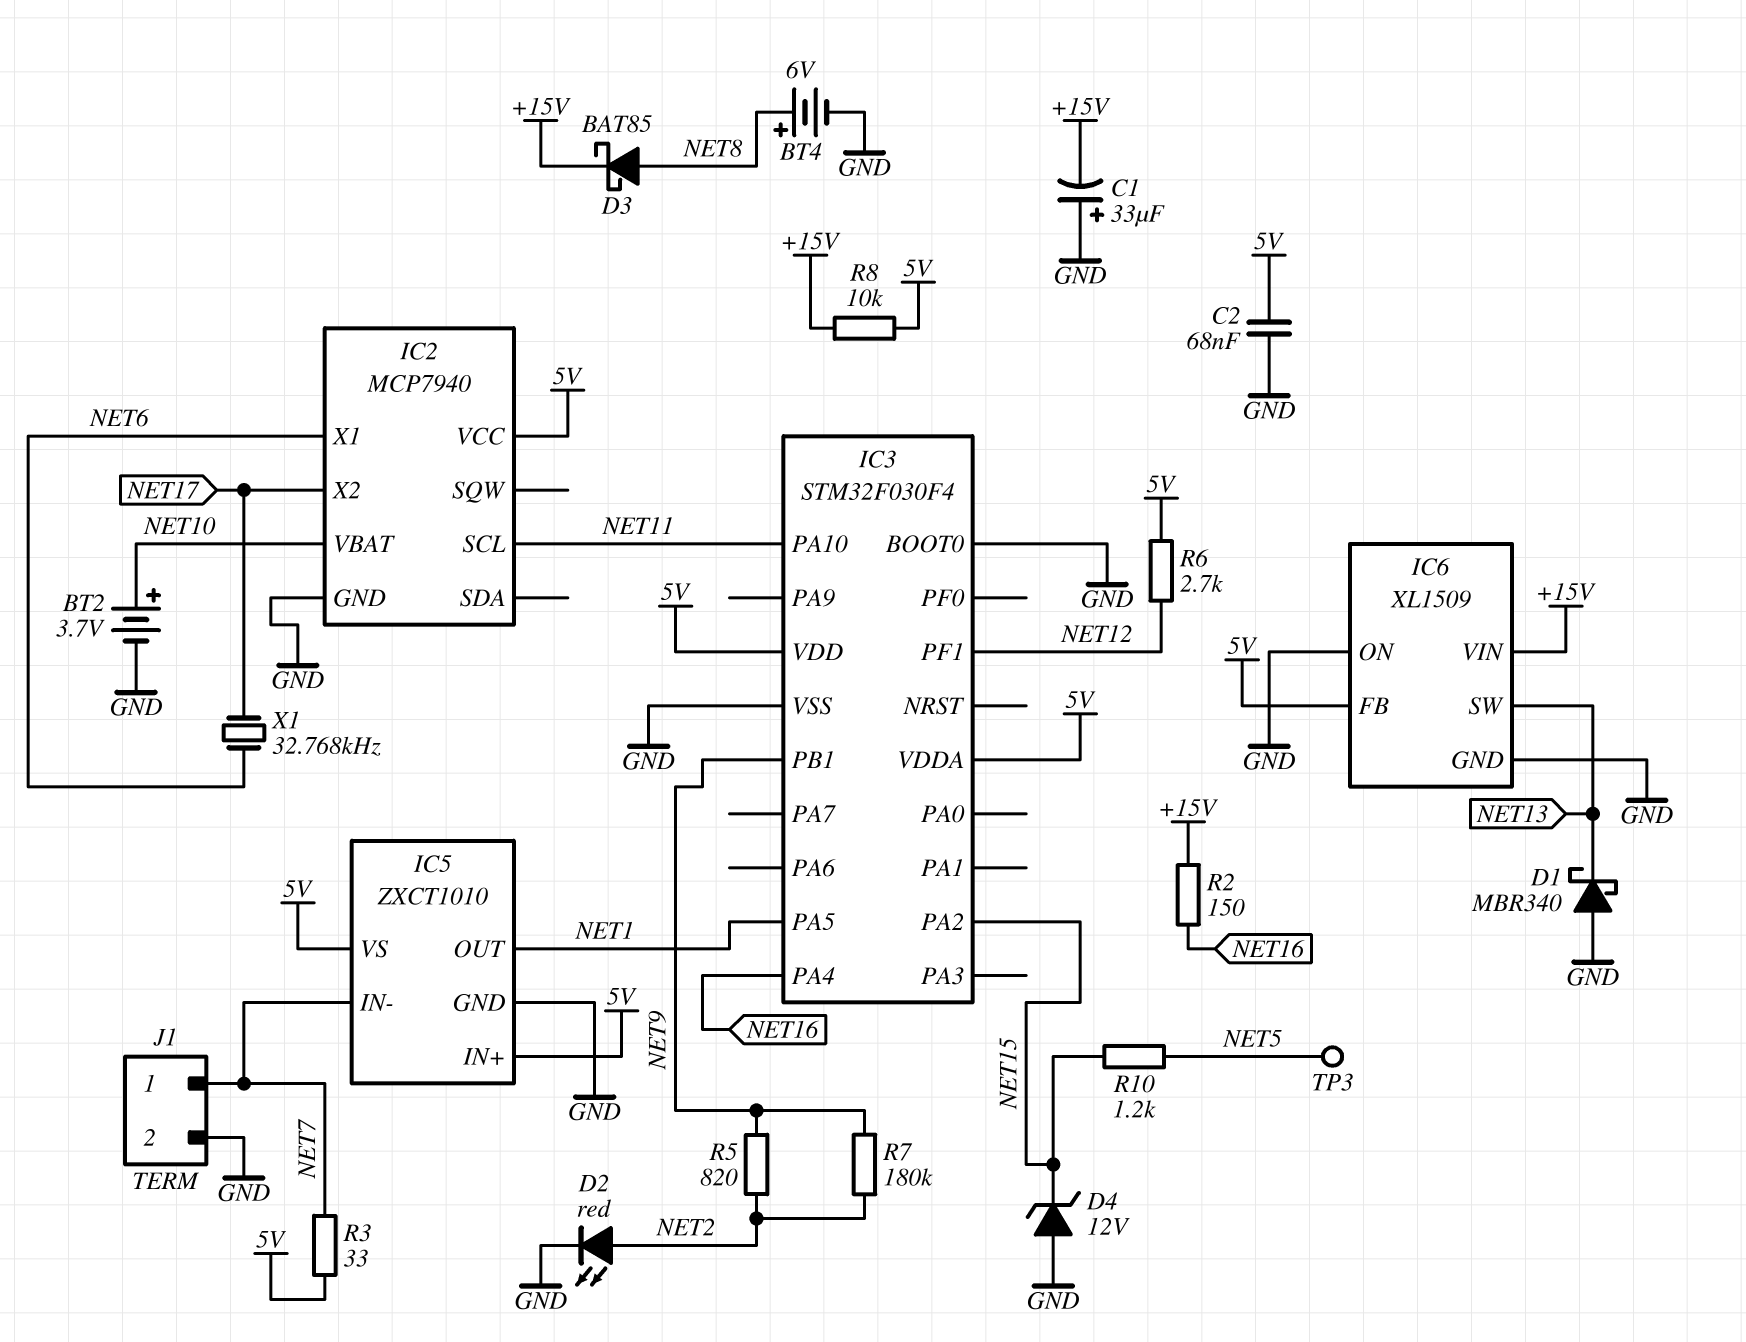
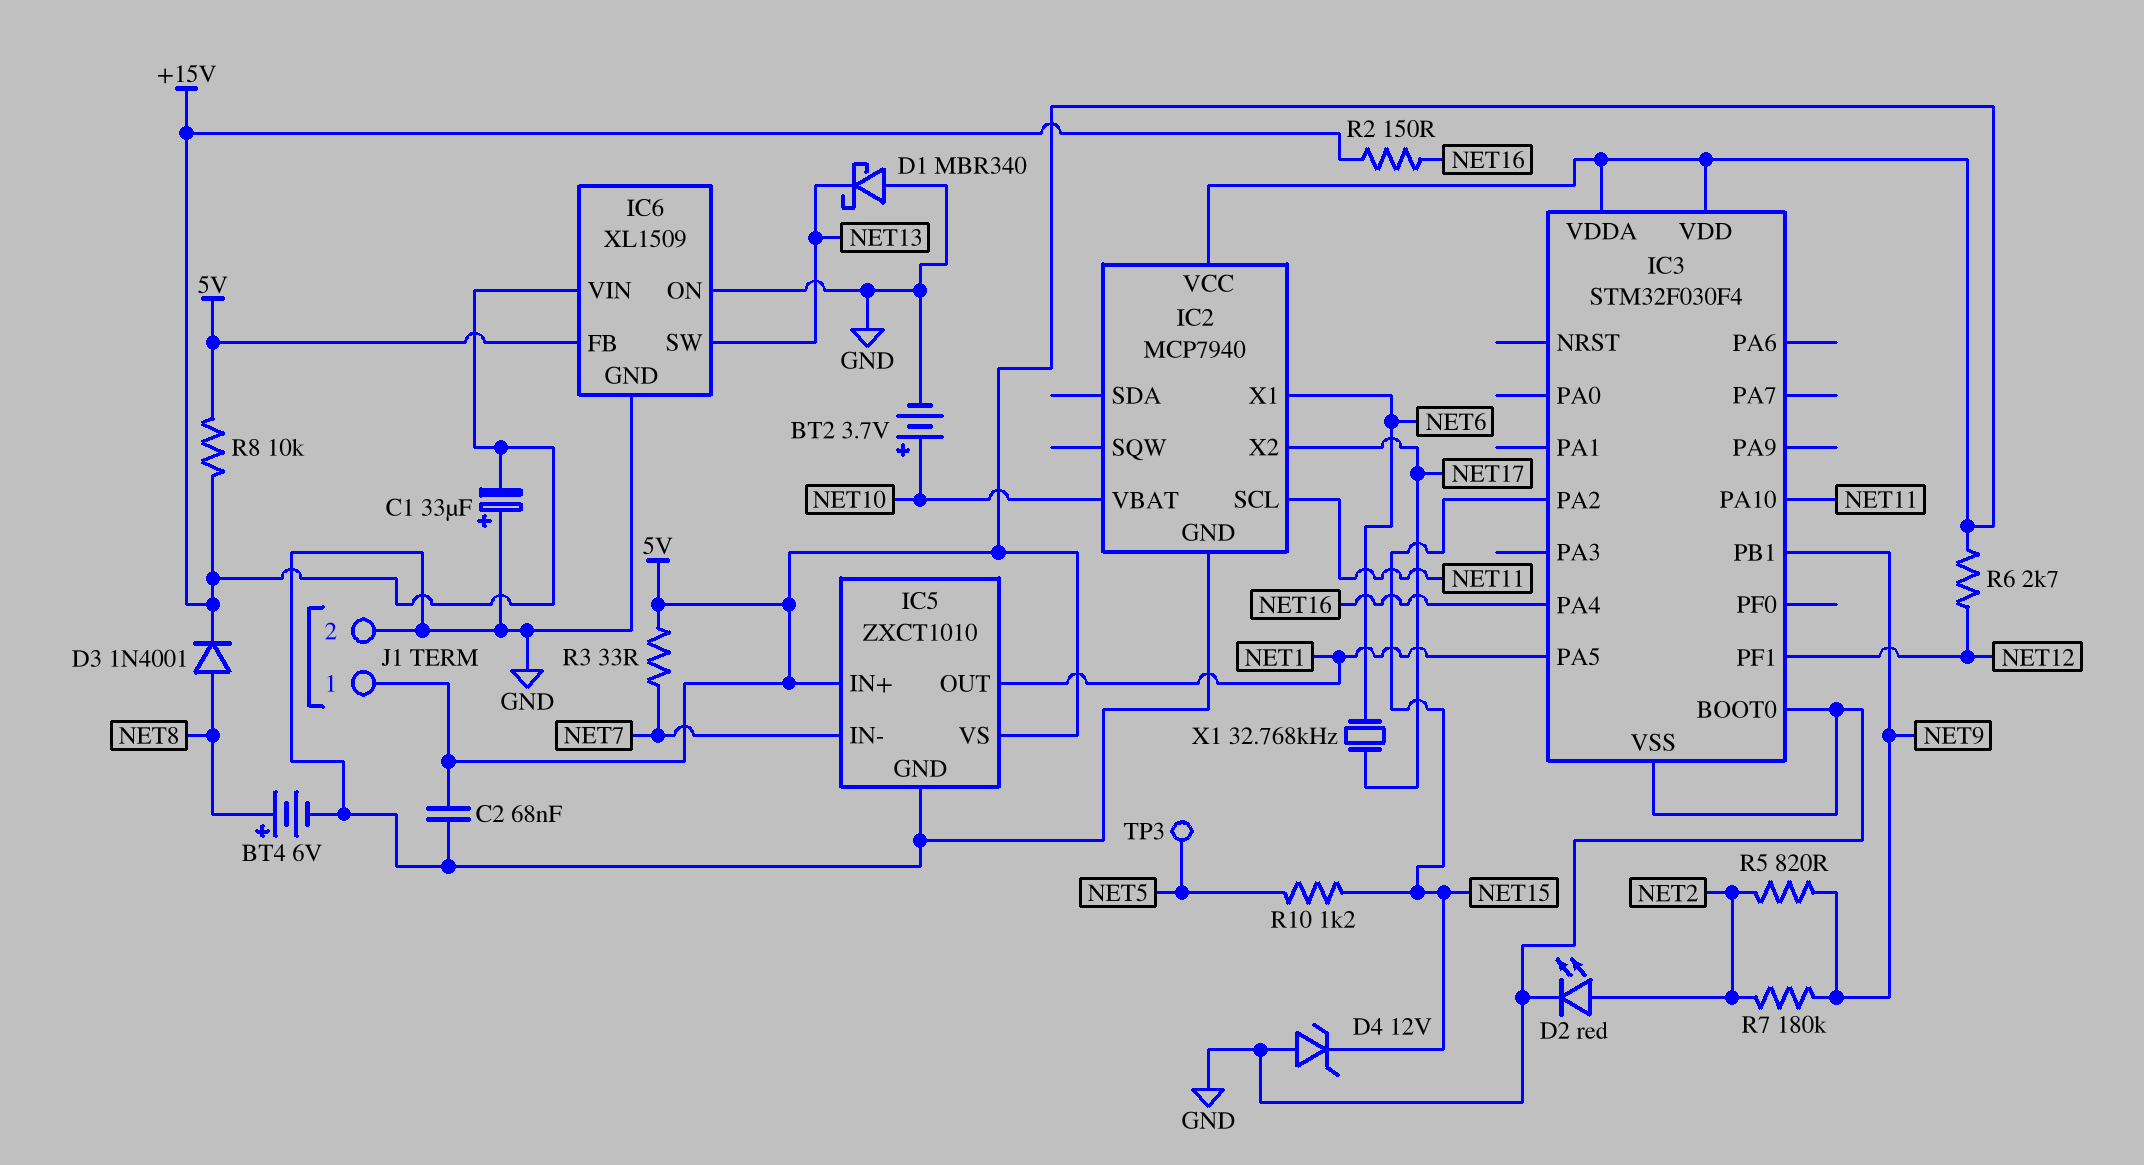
D3: schottky BAT85 (A NET8, K +15V) -> diode 1N4001 (A NET8, K +15V)
J1 pin 1: NET7 -> 5V

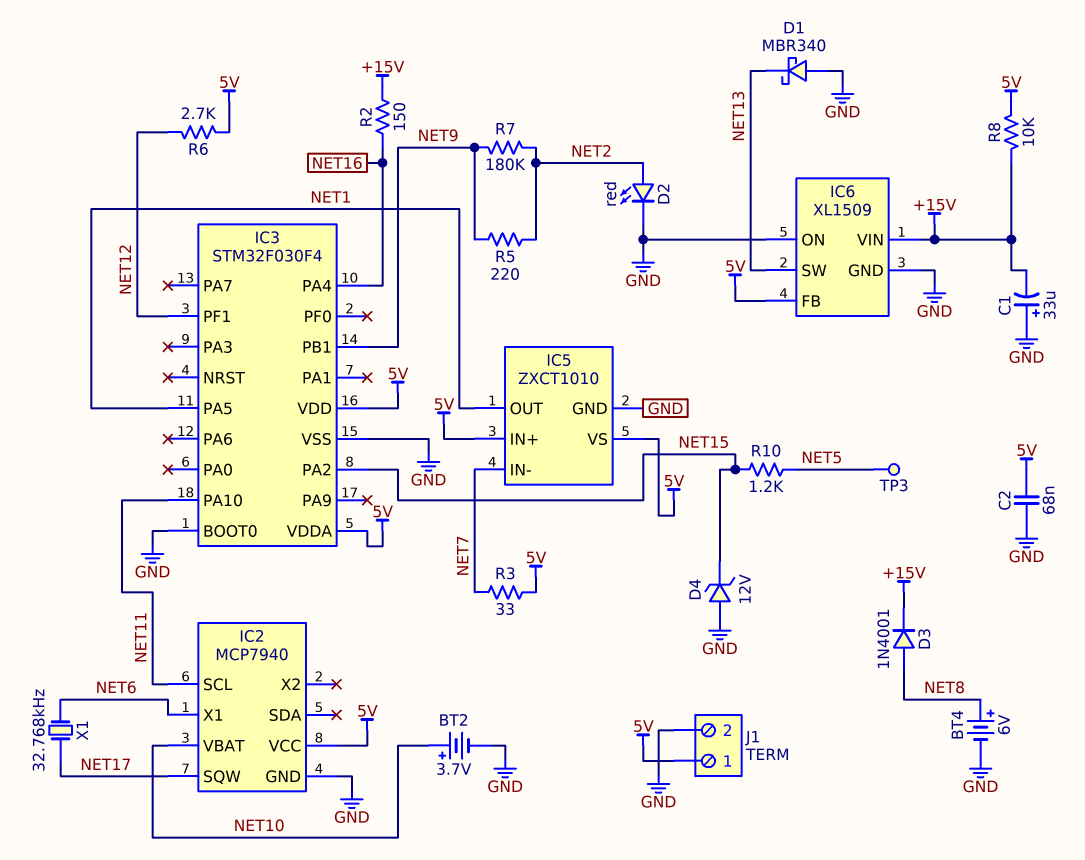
IC2 pin SQW: none -> NET17
IC2 pin X2: NET17 -> none
R5: 820 (NET2, NET9) -> 220 (NET2, NET9)

